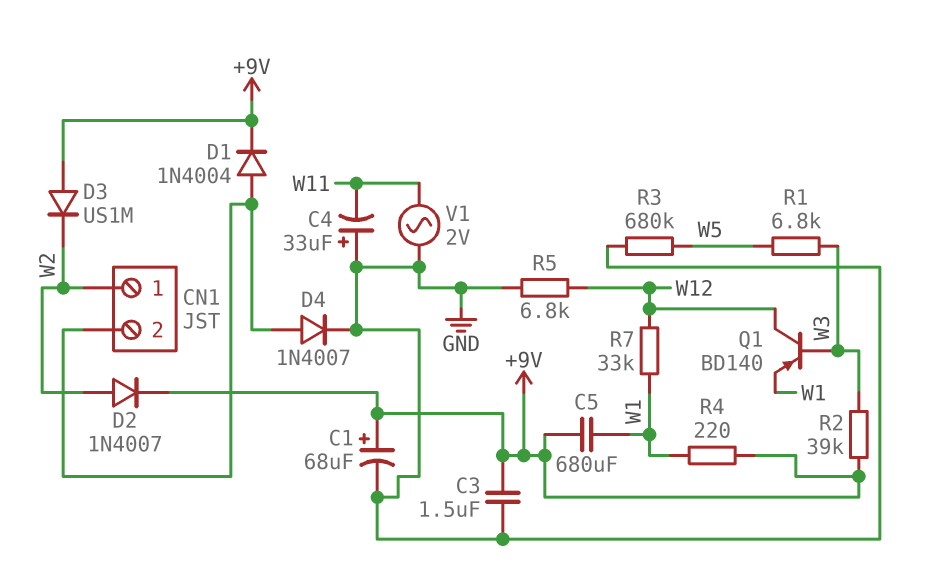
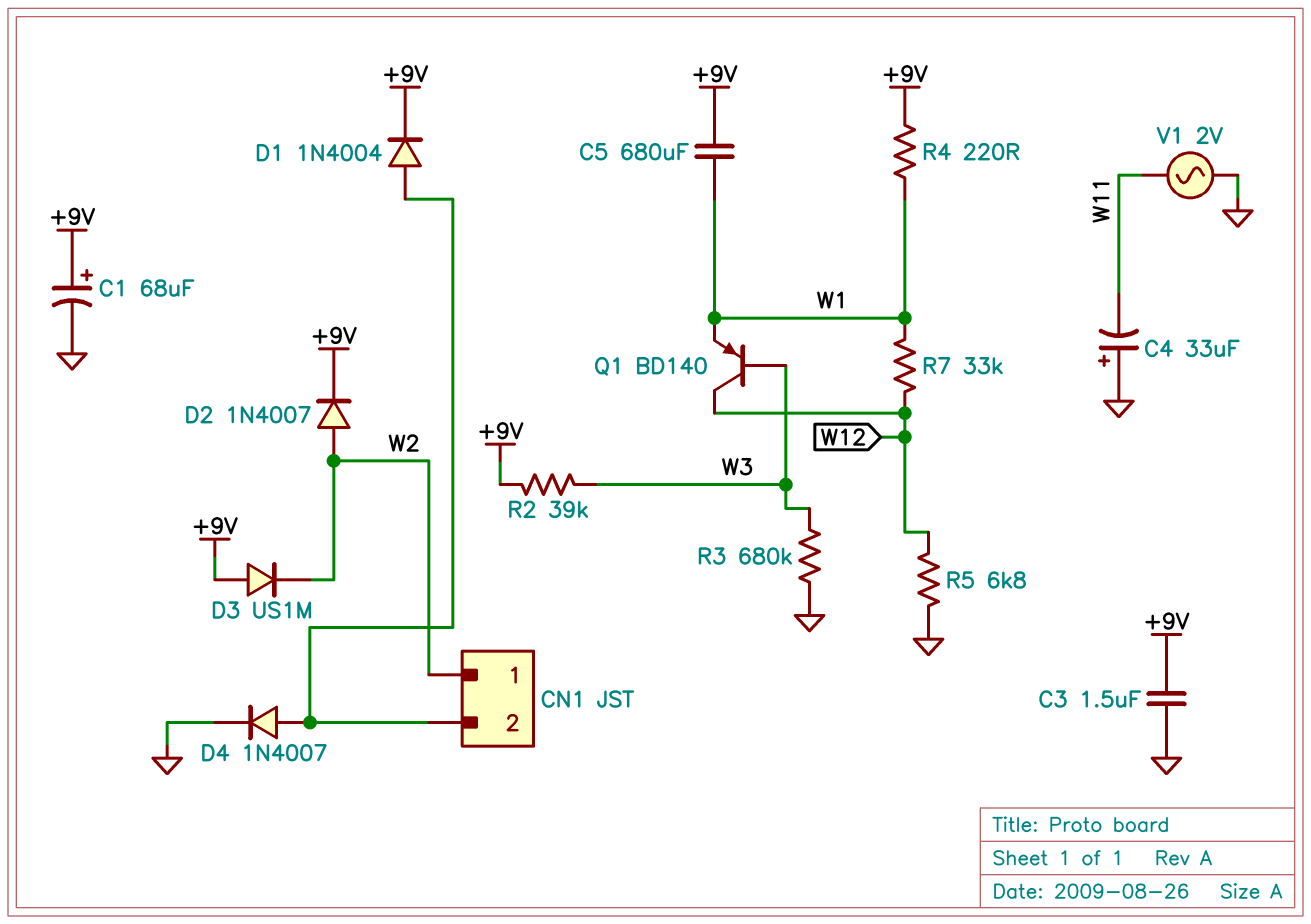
R1: 6.8k (W3, W5) -> none
R3: 680k (GND, W5) -> 680k (GND, W3)

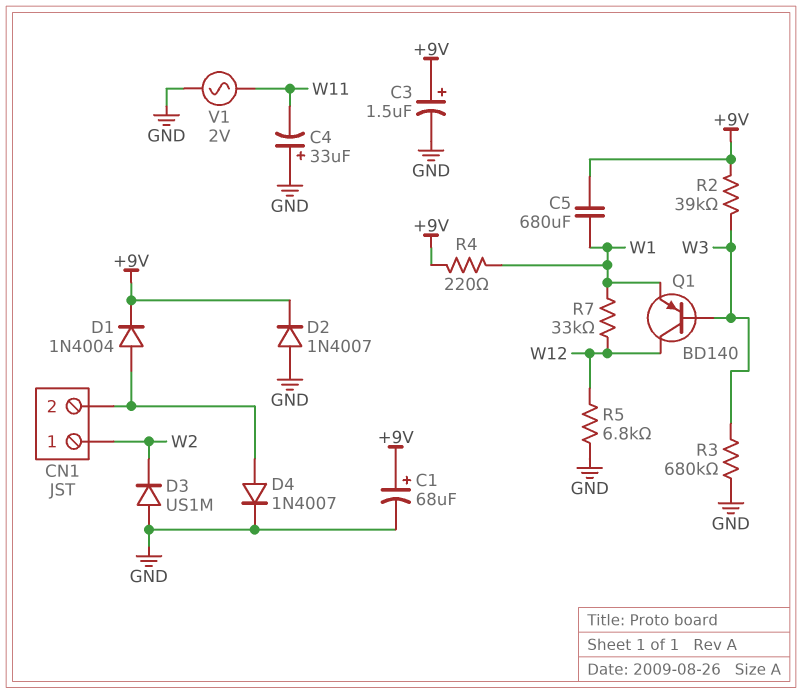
C3: 1.5uF (+9V, GND) -> 1.5uF (plus +9V, minus GND)
D2: diode 1N4007 (A W2, K +9V) -> diode 1N4007 (A GND, K +9V)
D3: diode US1M (A +9V, K W2) -> diode US1M (A GND, K W2)

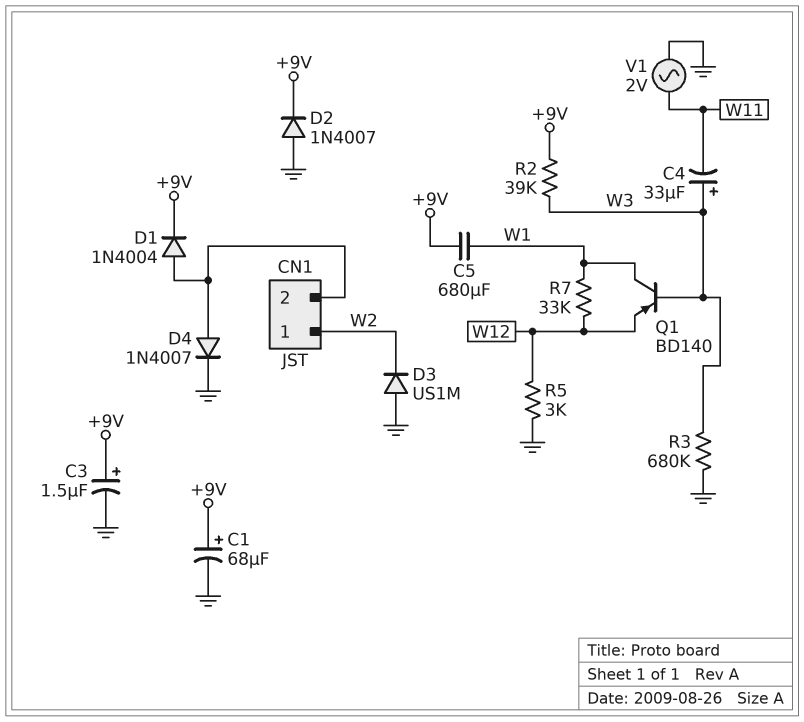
C4: 33uF (plus GND, minus W11) -> 33uF (plus W3, minus W11)
Q1: PNP BD140 (B W3, C W12, E W1) -> PNP BD140 (B W3, C W1, E W12)
R4: 220 (+9V, W1) -> none
R5: 6.8k (GND, W12) -> 3k (GND, W12)

